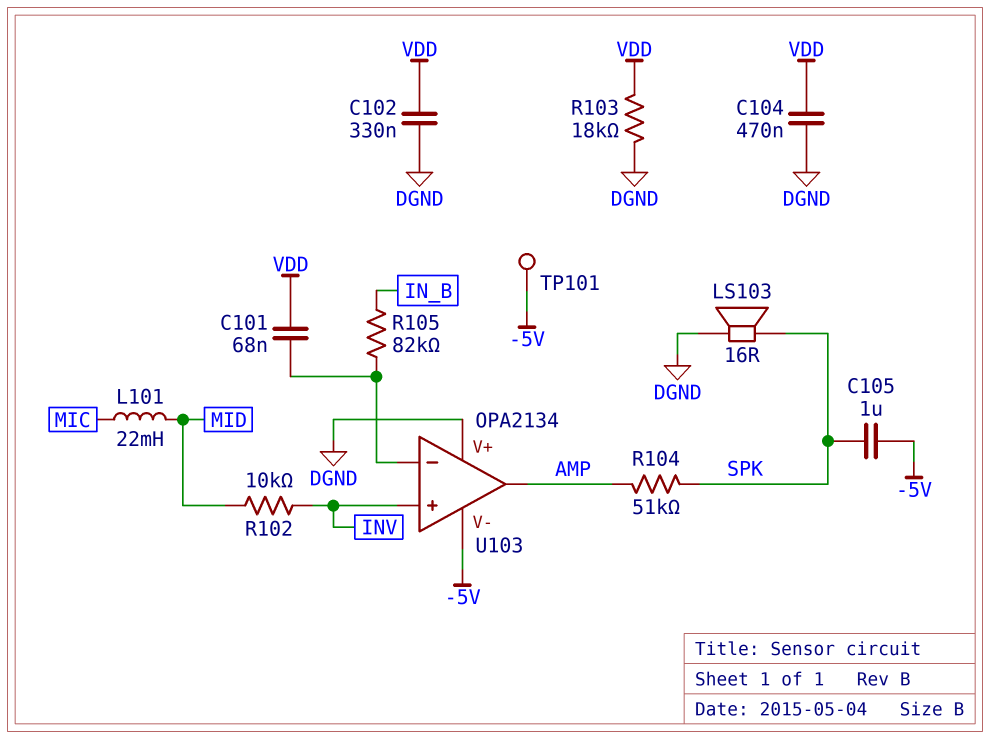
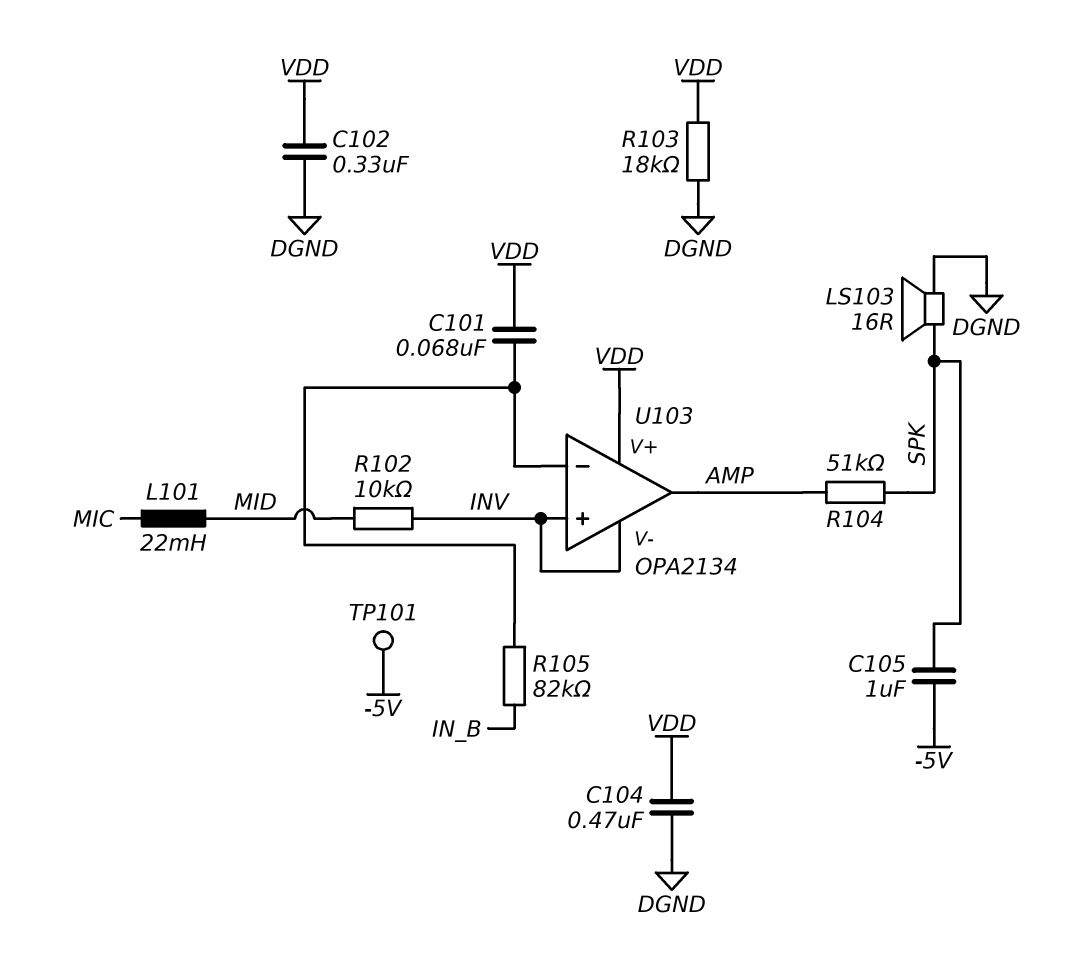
U103 pin V+: DGND -> VDD
U103 pin V-: -5V -> INV

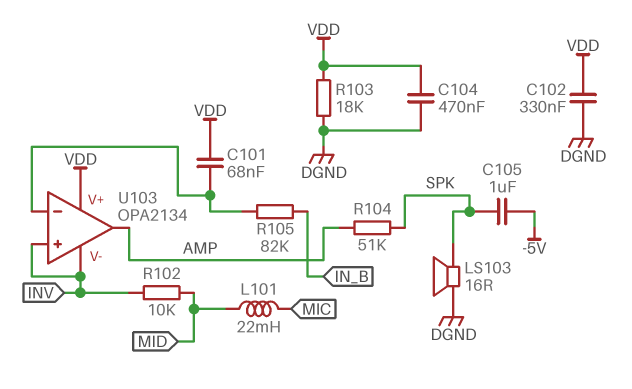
TP101: test point (-5V) -> none

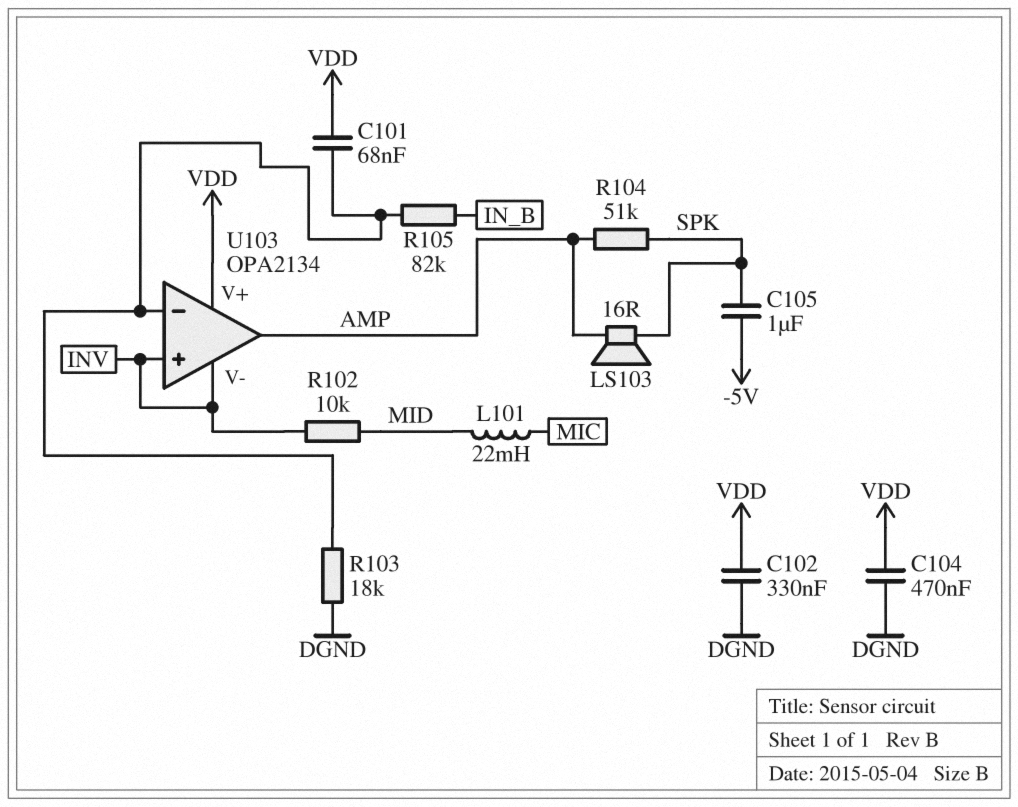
LS103: speaker 16R (DGND, SPK) -> speaker 16R (AMP, SPK)
R103: 18k (DGND, VDD) -> 18k (DGND, U103/in-)

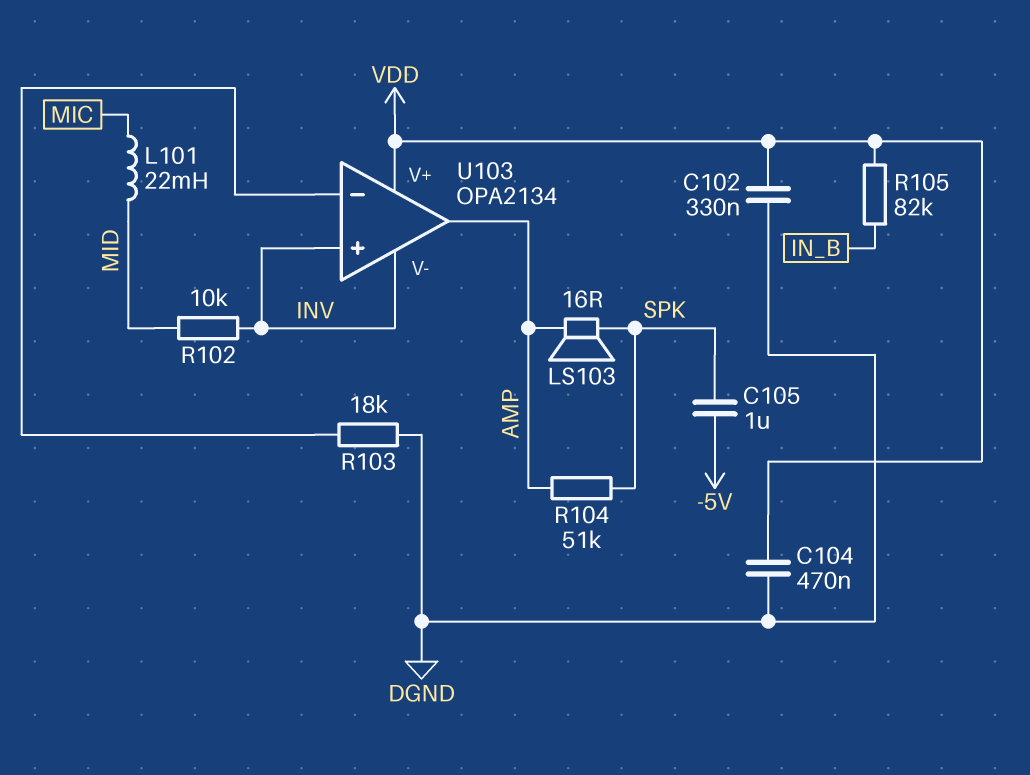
C101: 68nF (U103/in-, VDD) -> none
R105: 82k (IN_B, U103/in-) -> 82k (IN_B, VDD)

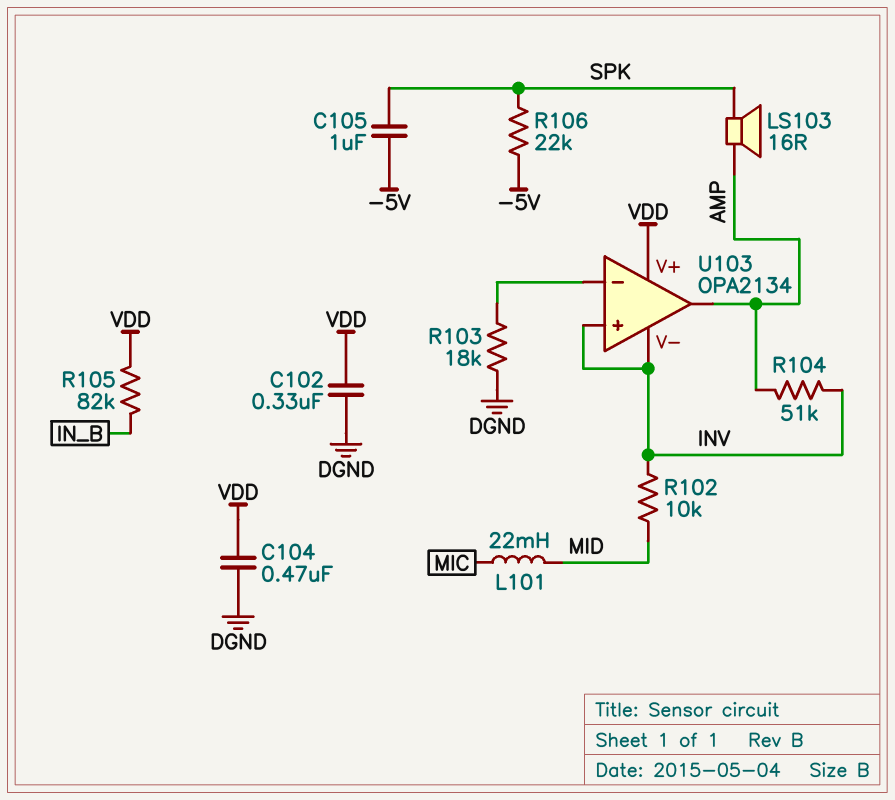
R104: 51k (AMP, SPK) -> 51k (AMP, INV)
R106: none -> 22k (-5V, SPK)

